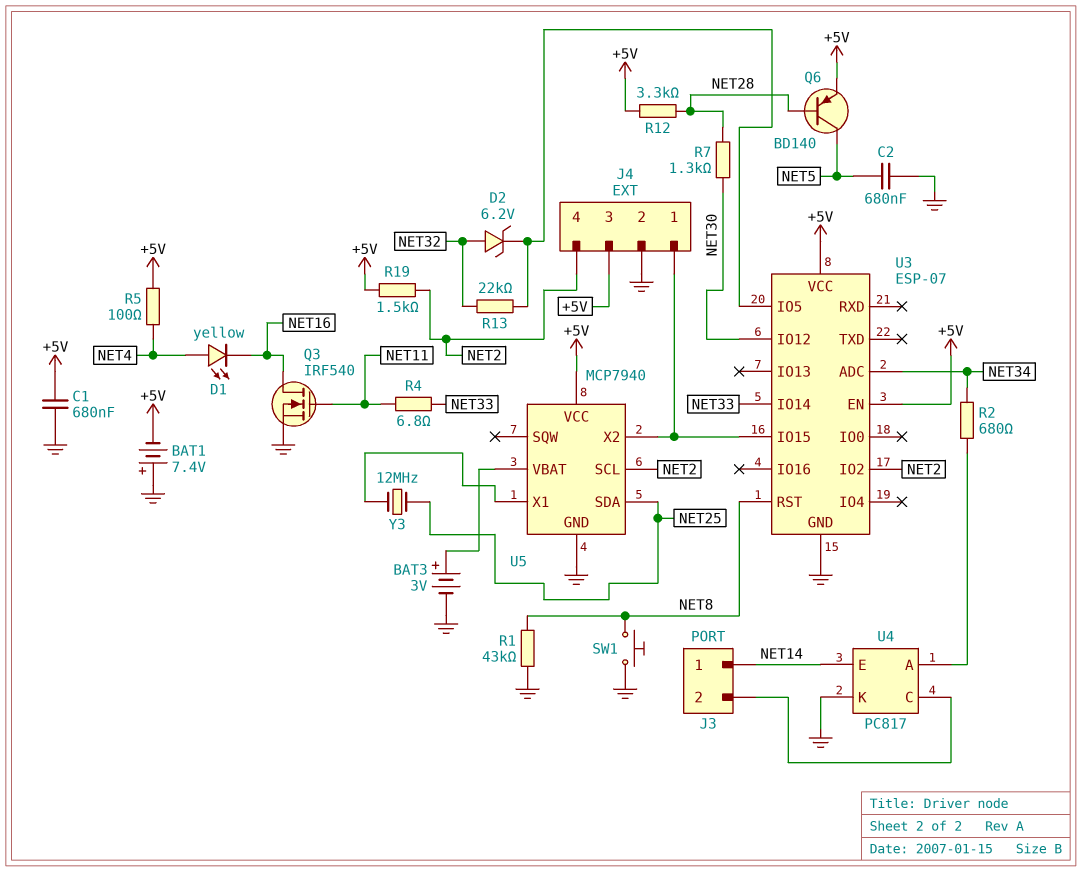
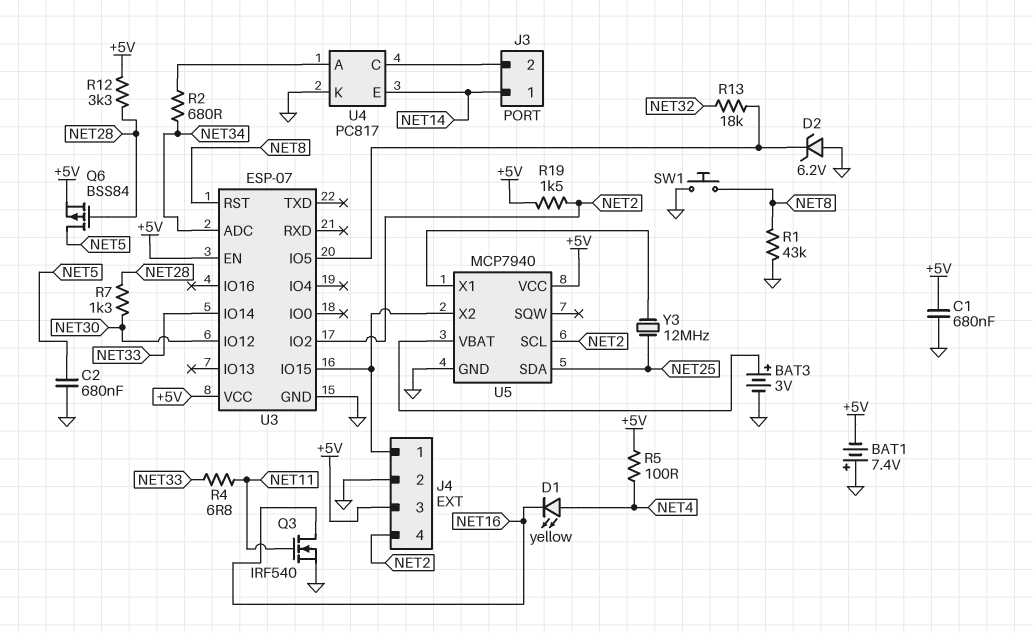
D2: zener 6.2V (A NET32, K U3/IO5) -> zener 6.2V (A GND, K U3/IO5)
Q6: PNP BD140 (B NET28, C NET5, E +5V) -> PMOS BSS84 (G NET28, D NET5, S +5V)
R13: 22k (NET32, U3/IO5) -> 18k (NET32, U3/IO5)

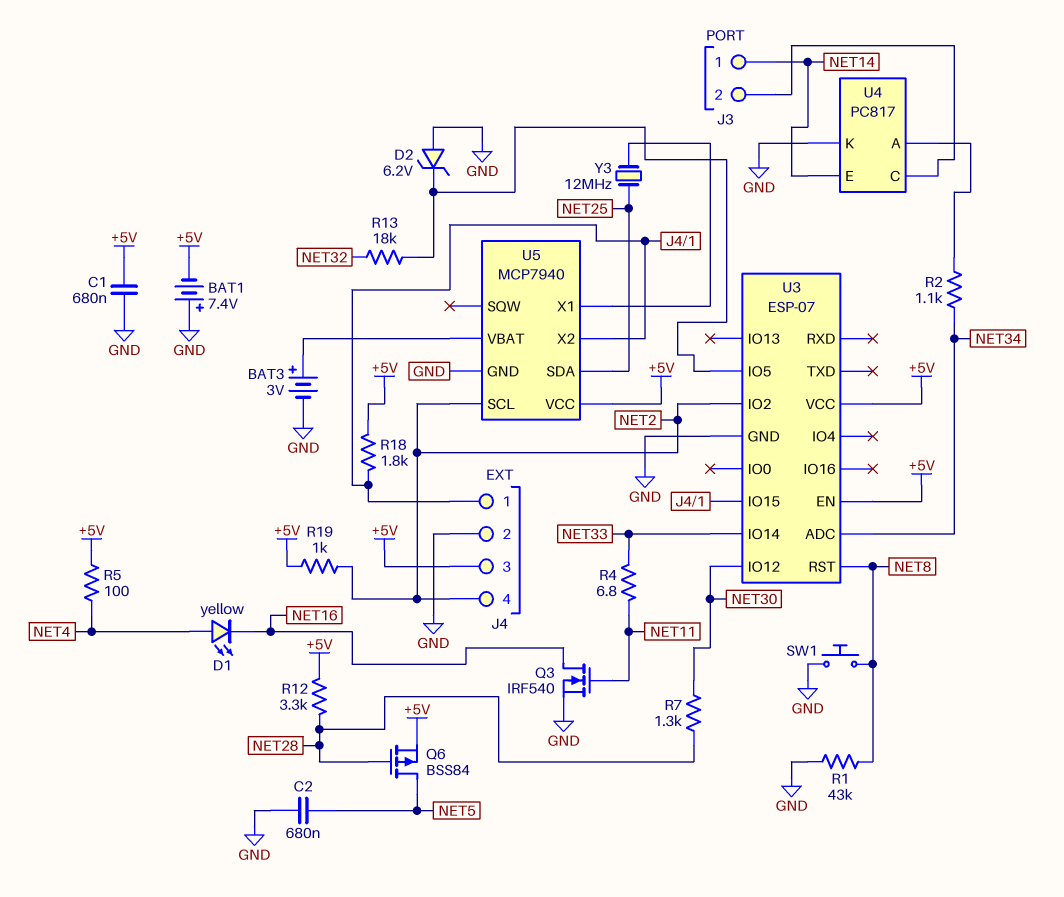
R2: 680 (NET34, U4/A) -> 1.1k (NET34, U4/A)
R18: none -> 1.8k (+5V, J4/1)
R19: 1.5k (+5V, NET2) -> 1k (+5V, NET2)

